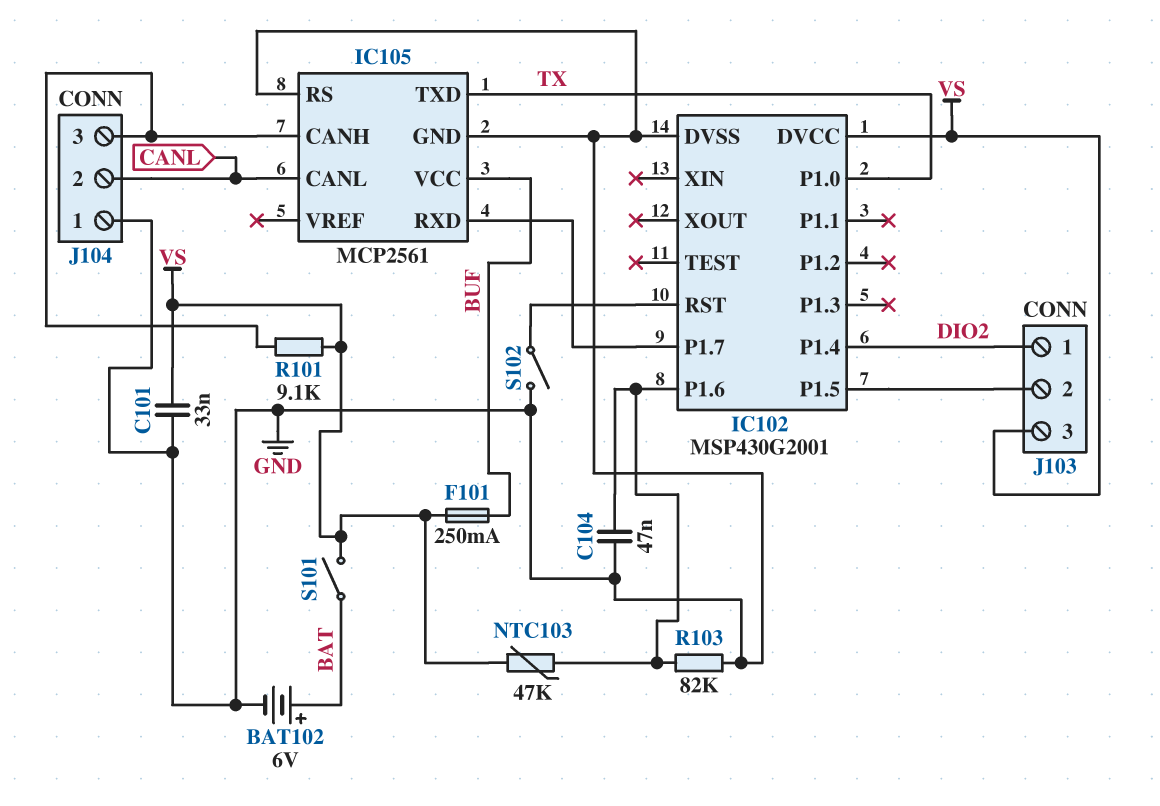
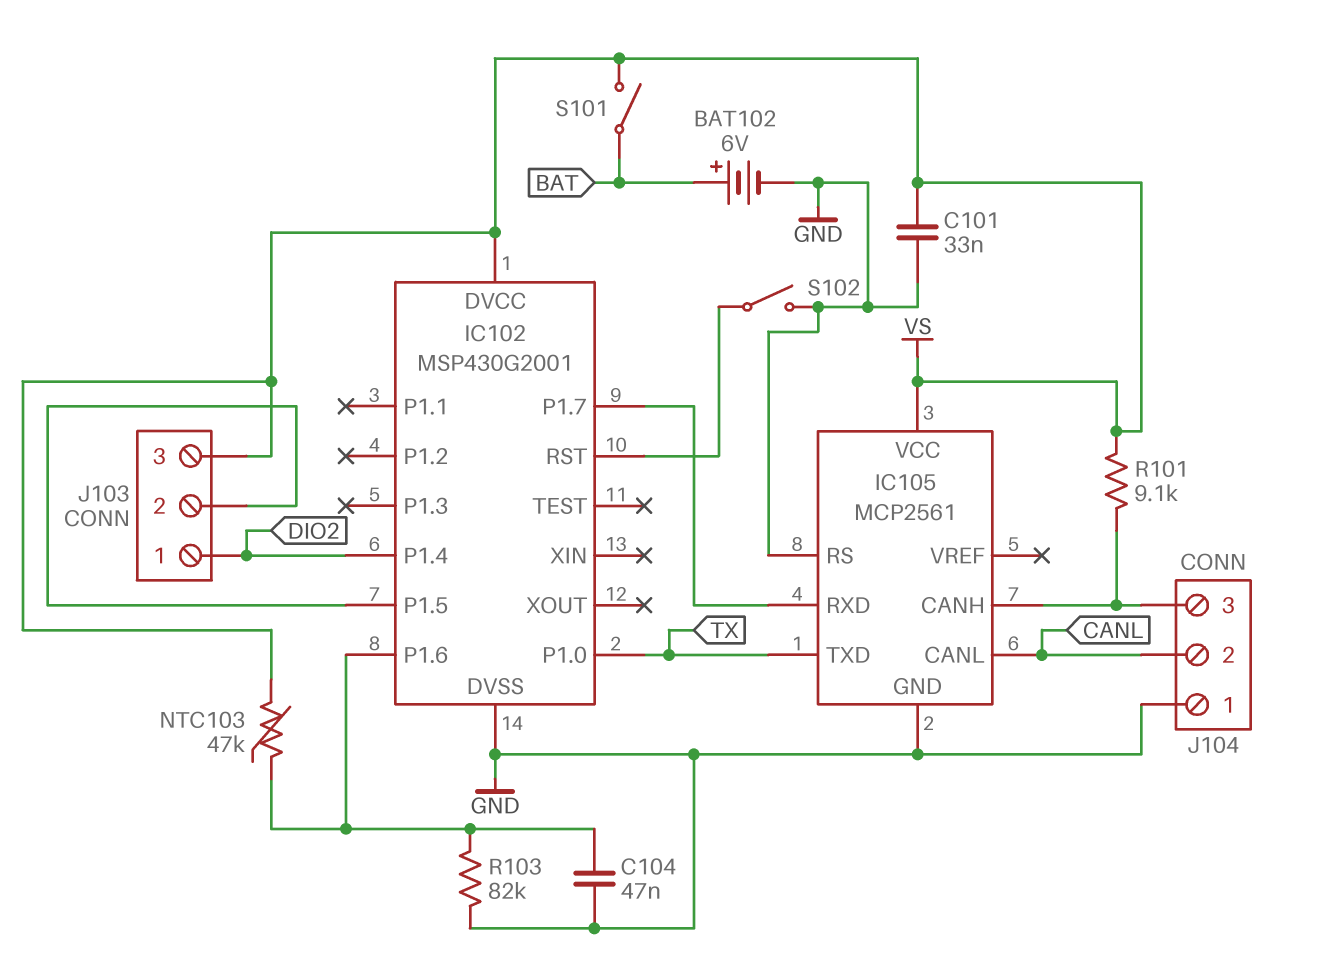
F101: 250mA (BUF, VS) -> none
IC105 pin VCC: BUF -> VS

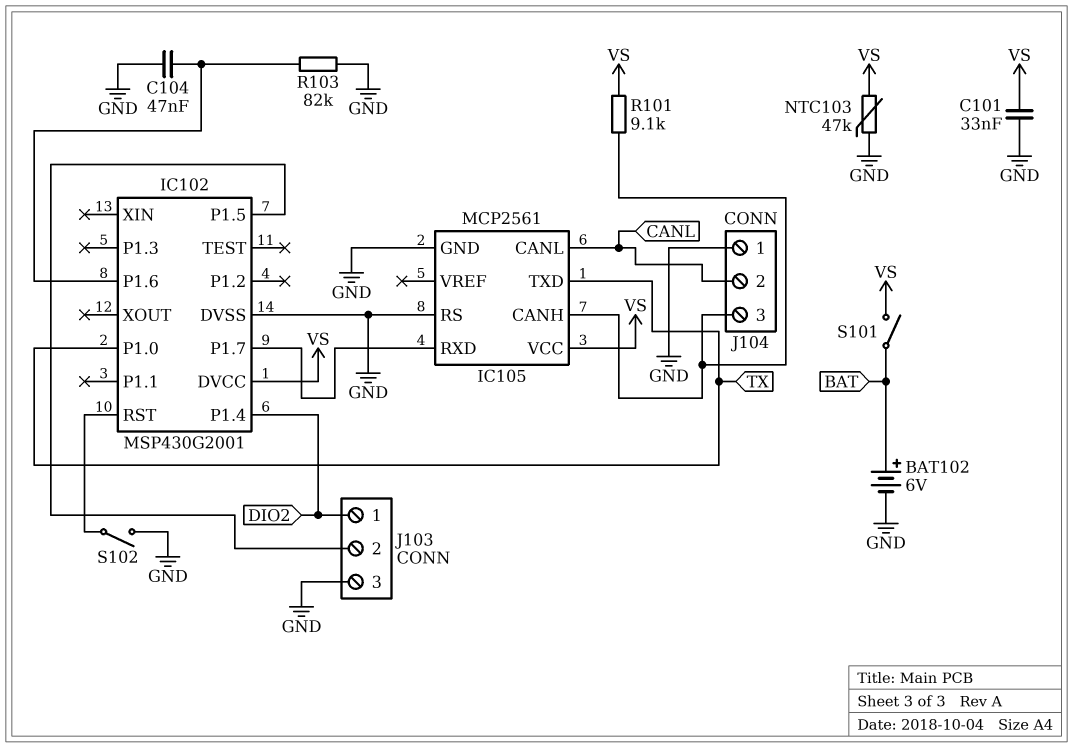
J103 pin 3: VS -> GND
NTC103: 47k (IC102/P1.6, VS) -> 47k (GND, VS)

